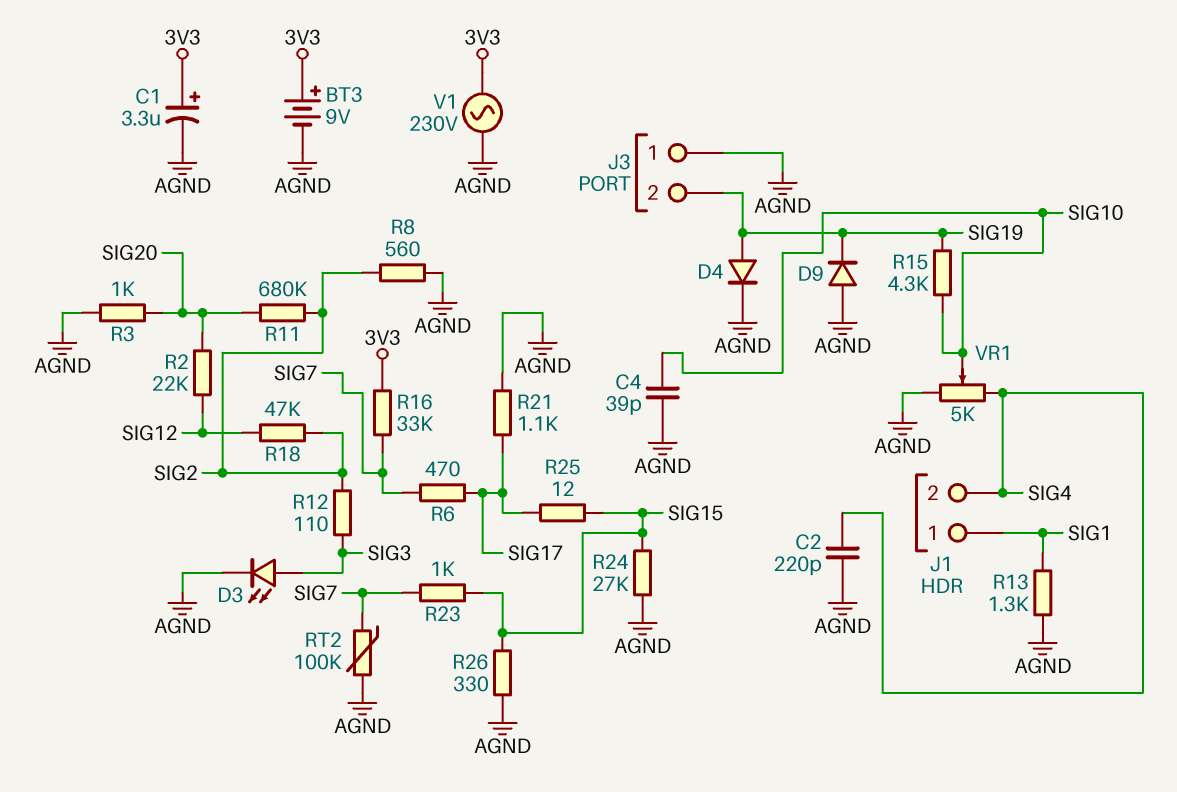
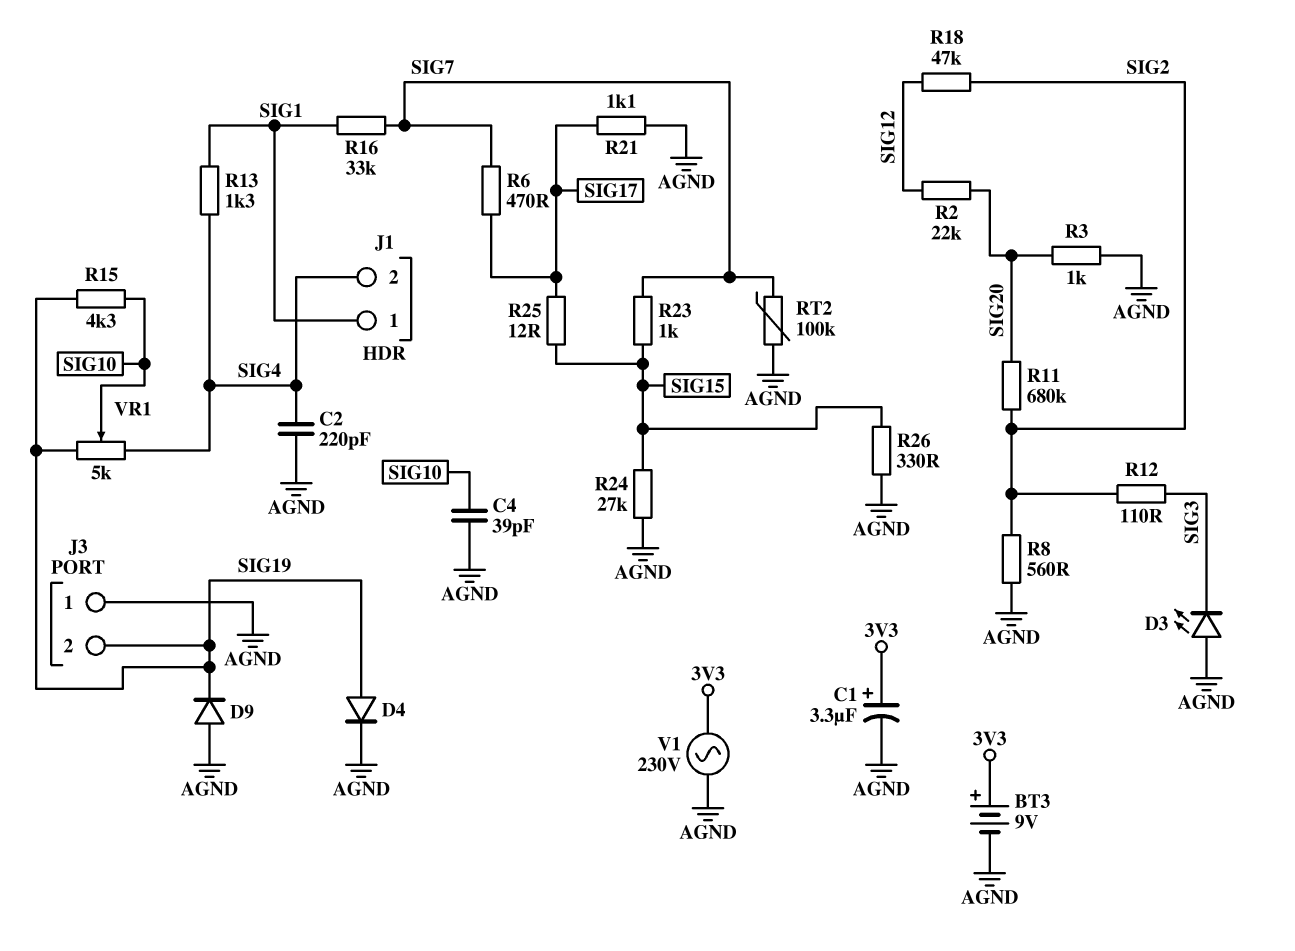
D3: LED (A SIG3, K AGND) -> LED (A AGND, K SIG3)
R13: 1.3k (AGND, SIG1) -> 1.3k (SIG1, SIG4)
R16: 33k (3V3, SIG7) -> 33k (SIG1, SIG7)
VR1: 5k (AGND, SIG4, wiper SIG10) -> 5k (SIG4, SIG19, wiper SIG10)

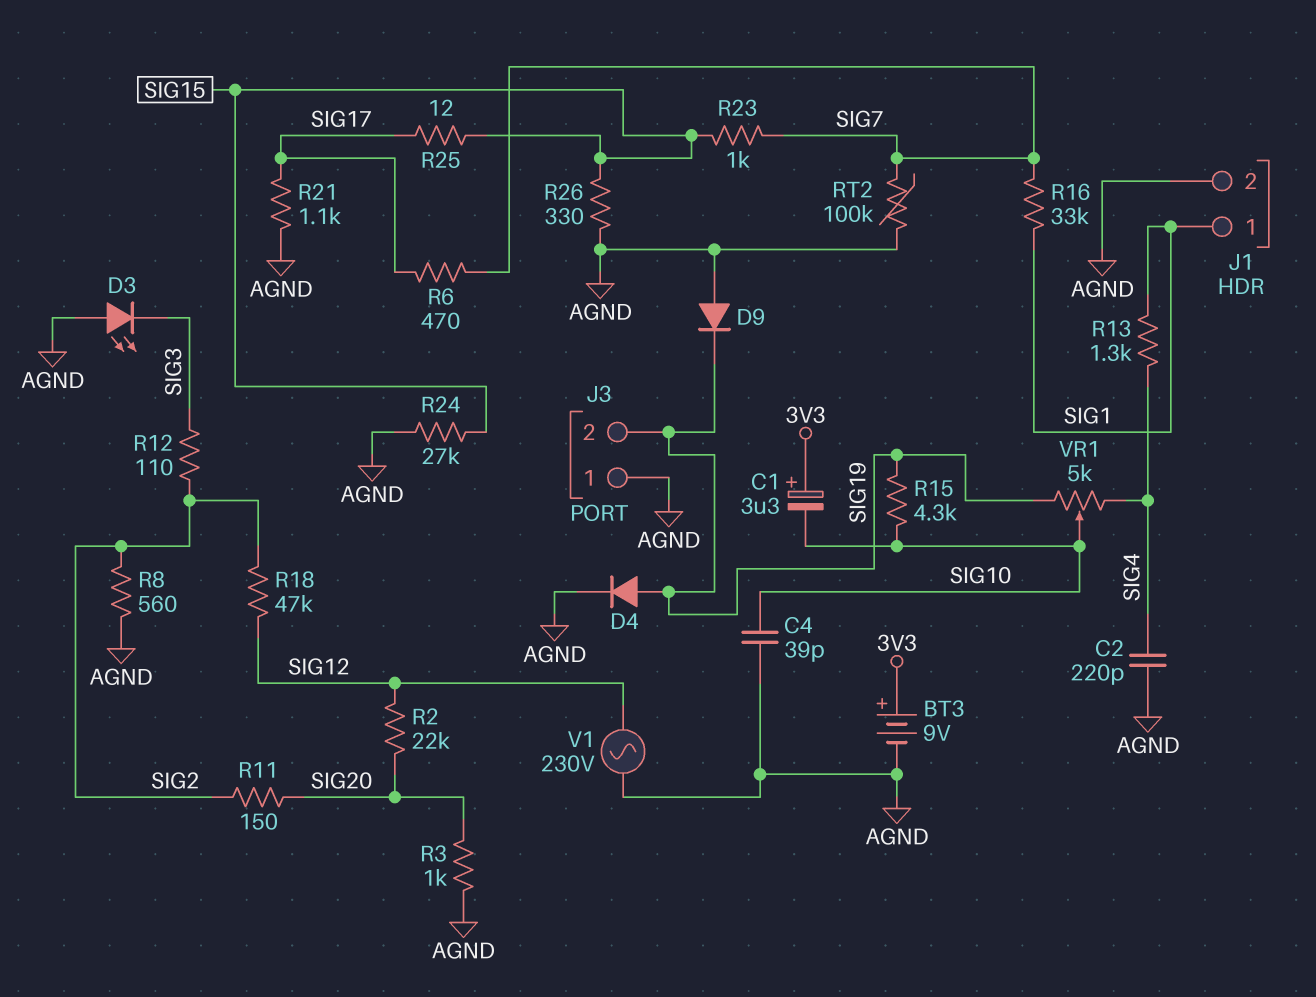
C1: 3.3uF (plus 3V3, minus AGND) -> 3.3uF (plus 3V3, minus SIG10)
J1 pin 2: SIG4 -> AGND
R11: 680k (SIG2, SIG20) -> 150 (SIG2, SIG20)
V1: AC 230V (3V3, AGND) -> AC 230V (AGND, SIG12)

